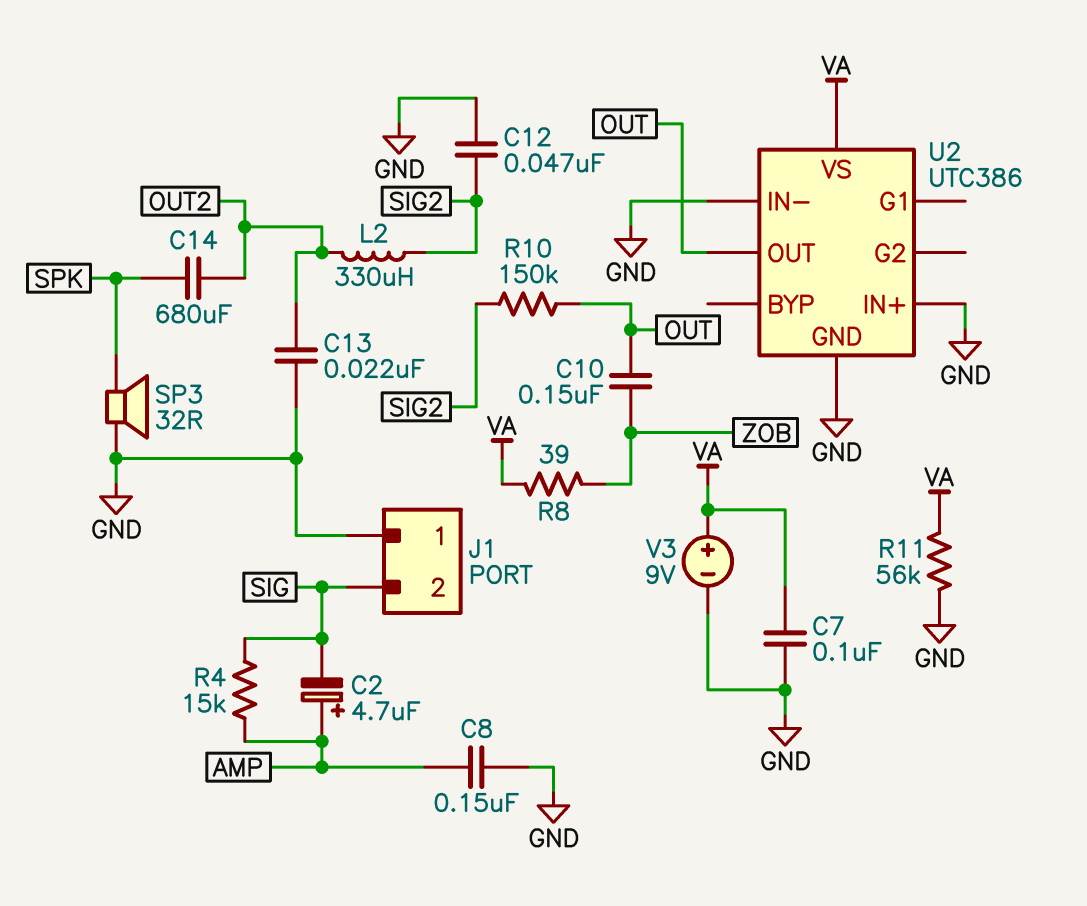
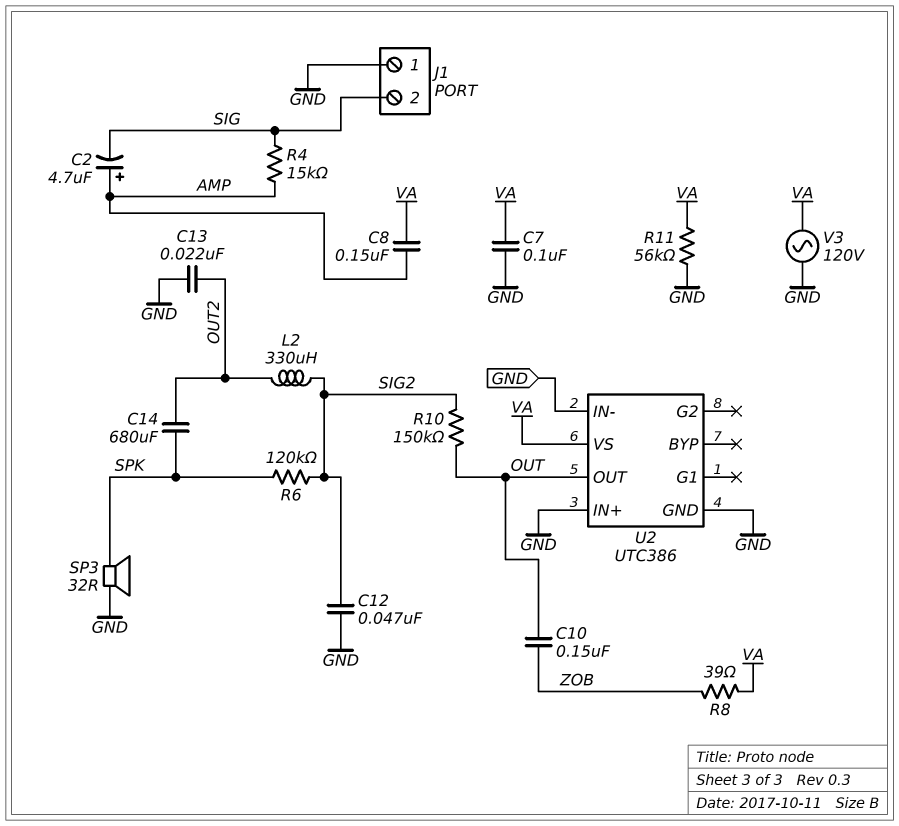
C8: 150nF (AMP, GND) -> 150nF (AMP, VA)
R6: none -> 120k (SIG2, SPK)
V3: 9V (plus VA, minus GND) -> AC 120V (GND, VA)

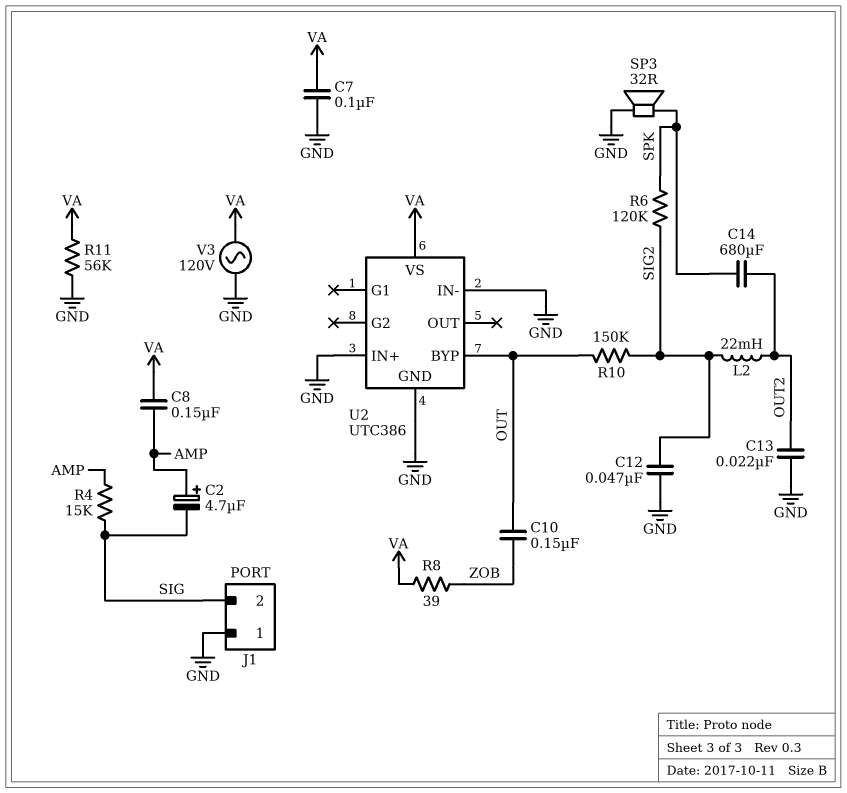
L2: 330uH (OUT2, SIG2) -> 22mH (OUT2, SIG2)
U2 pin BYP: none -> OUT
U2 pin OUT: OUT -> none

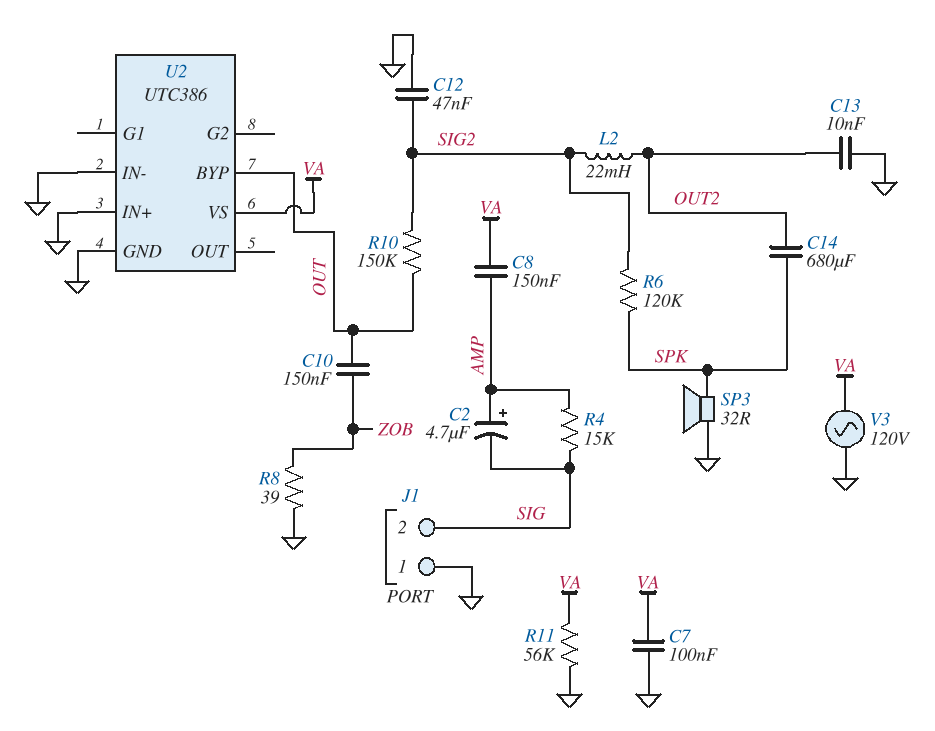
C13: 22nF (GND, OUT2) -> 10nF (GND, OUT2)
R8: 39 (VA, ZOB) -> 39 (GND, ZOB)

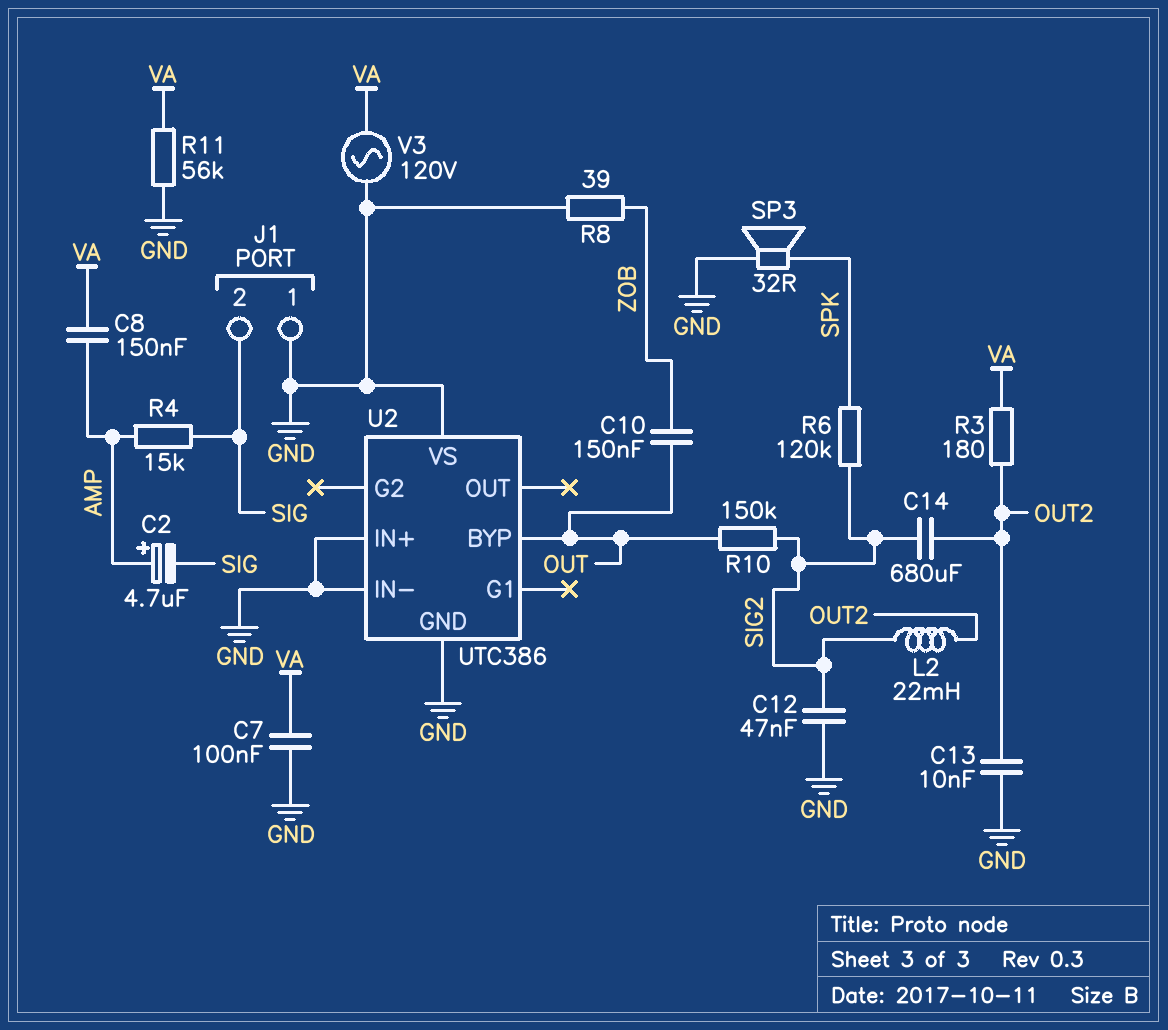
C14: 680uF (OUT2, SPK) -> 680uF (OUT2, SIG2)
R3: none -> 180 (OUT2, VA)
U2 pin VS: VA -> GND

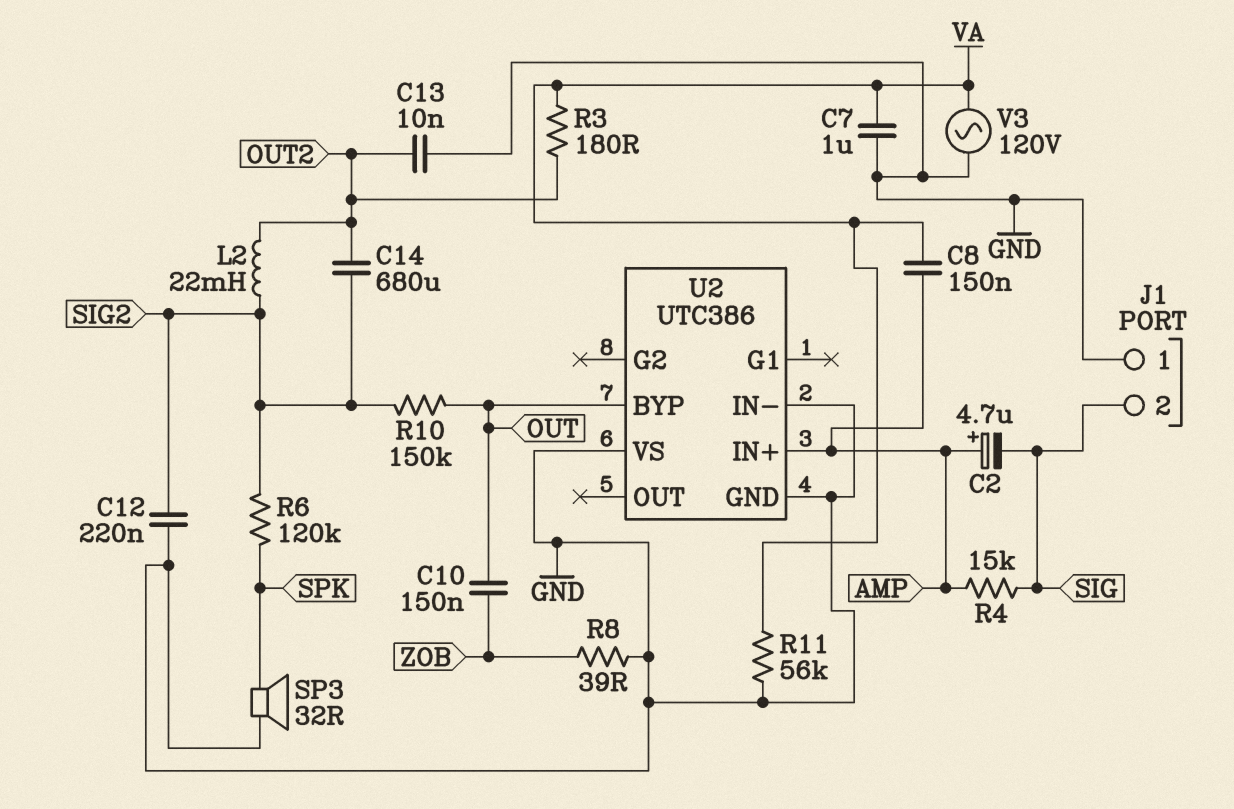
C7: 100nF (GND, VA) -> 1uF (GND, VA)
C12: 47nF (GND, SIG2) -> 220nF (GND, SIG2)
U2 pin IN+: GND -> AMP

